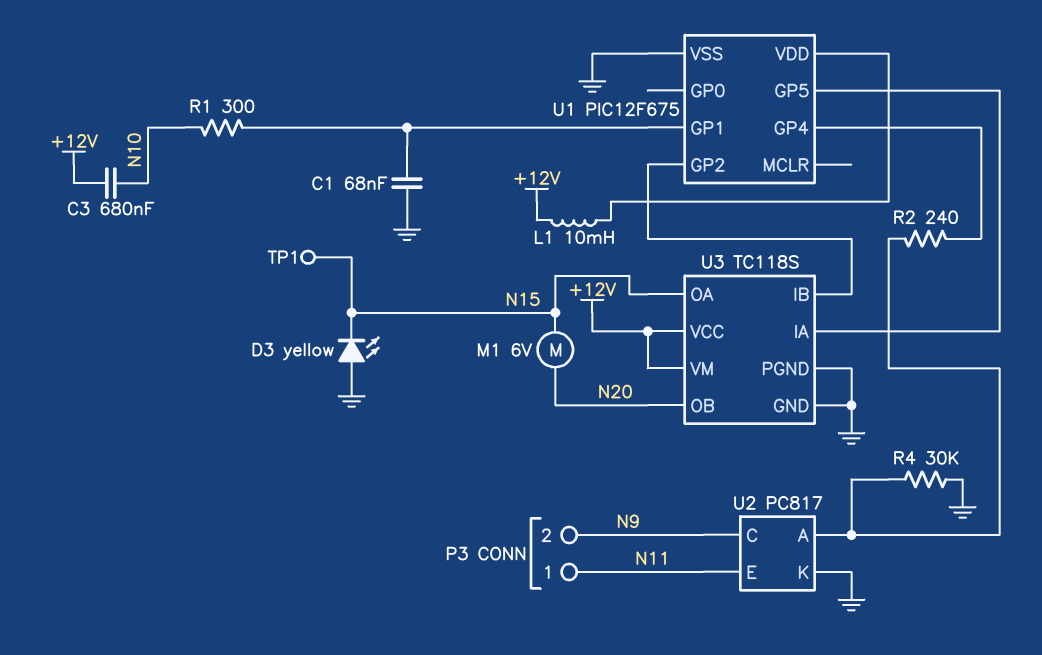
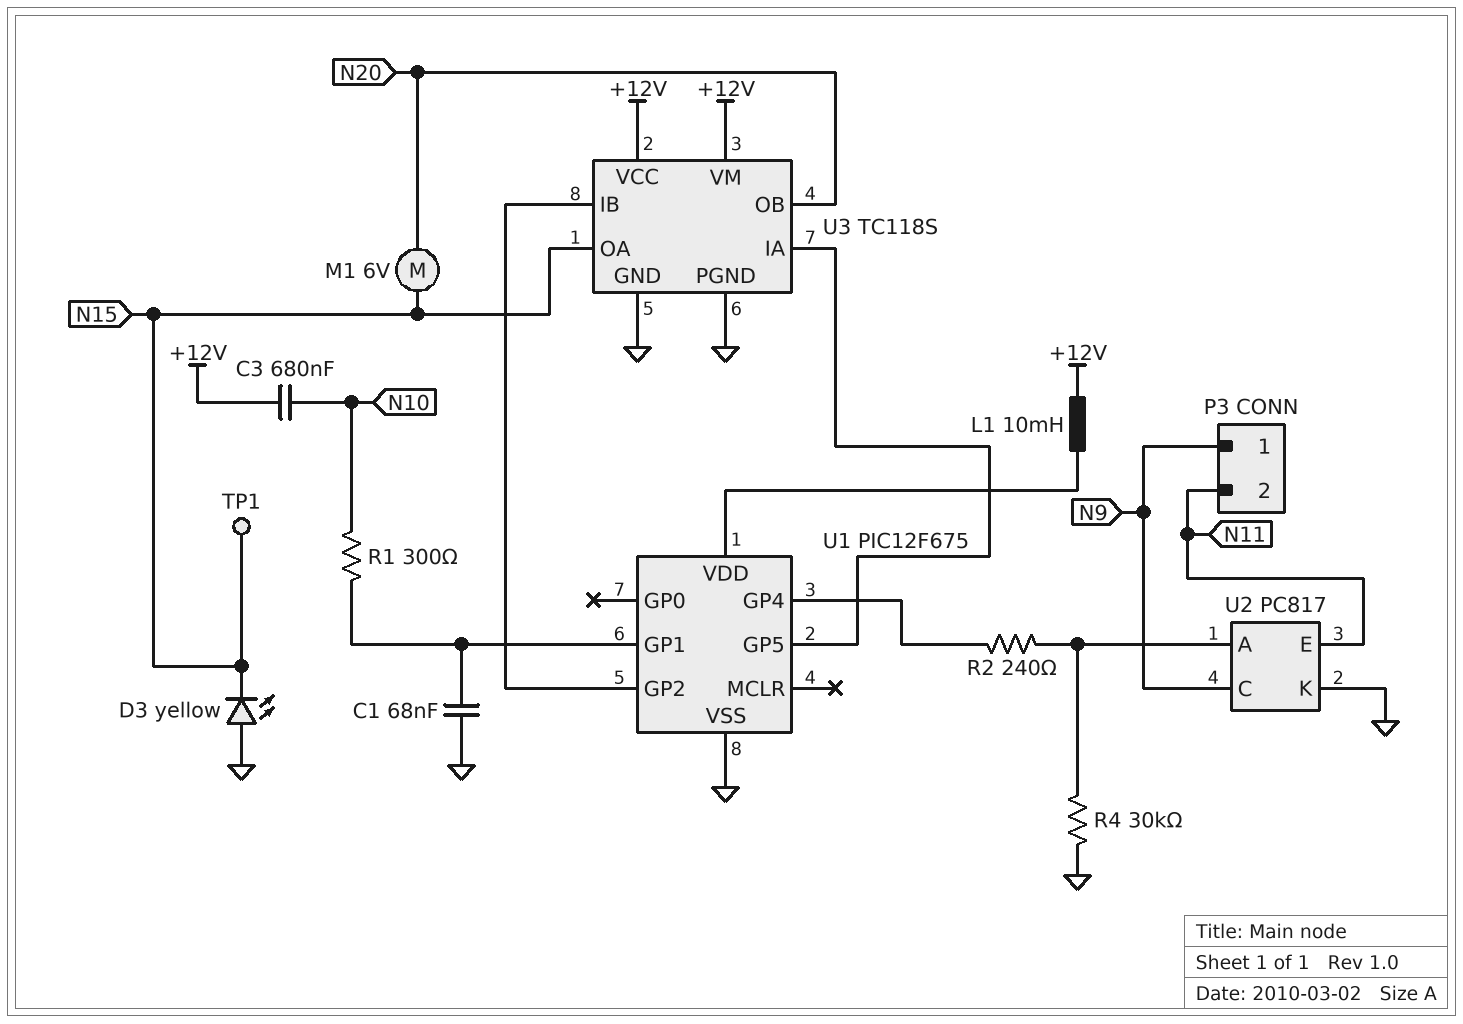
P3 pin 1: N11 -> N9
P3 pin 2: N9 -> N11

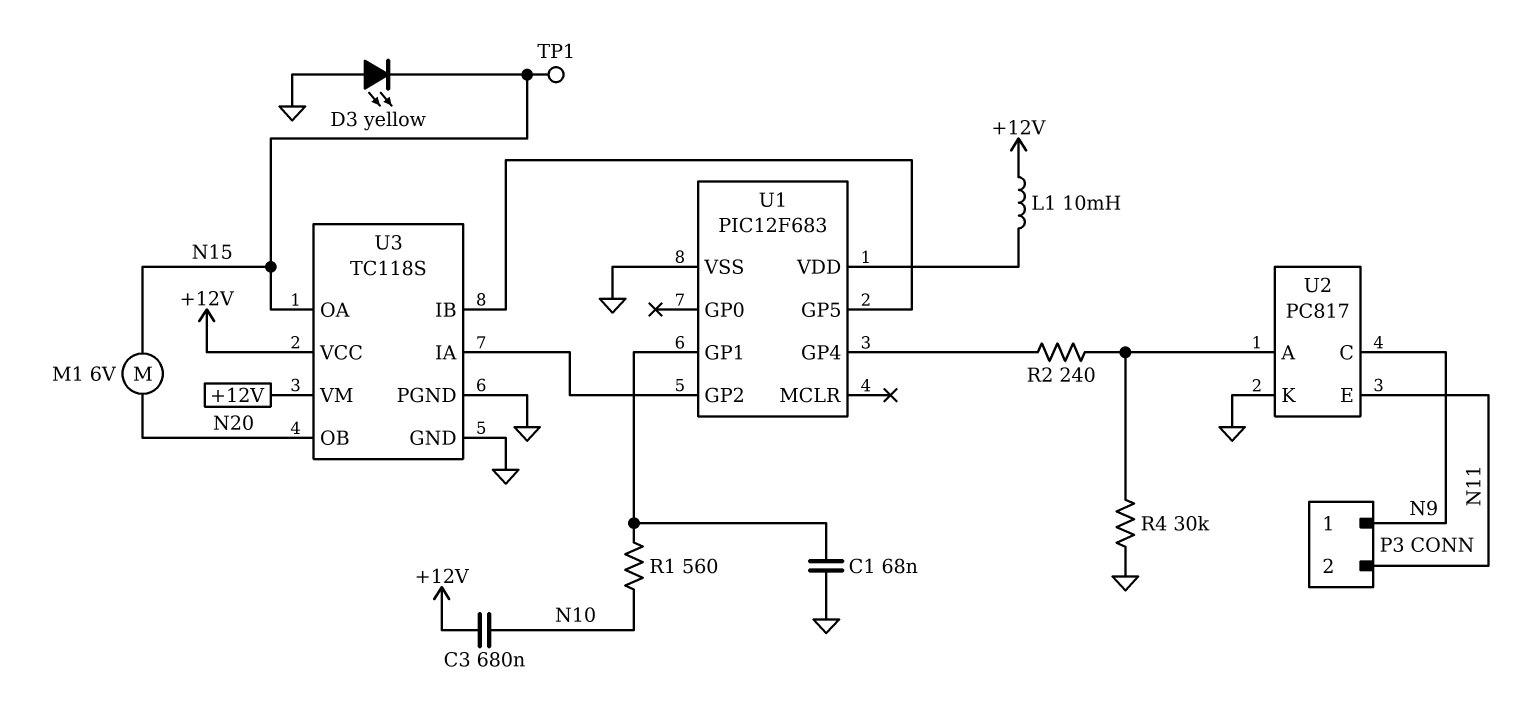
R1: 300 (N10, U1/GP1) -> 560 (N10, U1/GP1)
U1: PIC12F675 -> PIC12F683
U3 pin IA: U1/GP5 -> U1/GP2
U3 pin IB: U1/GP2 -> U1/GP5

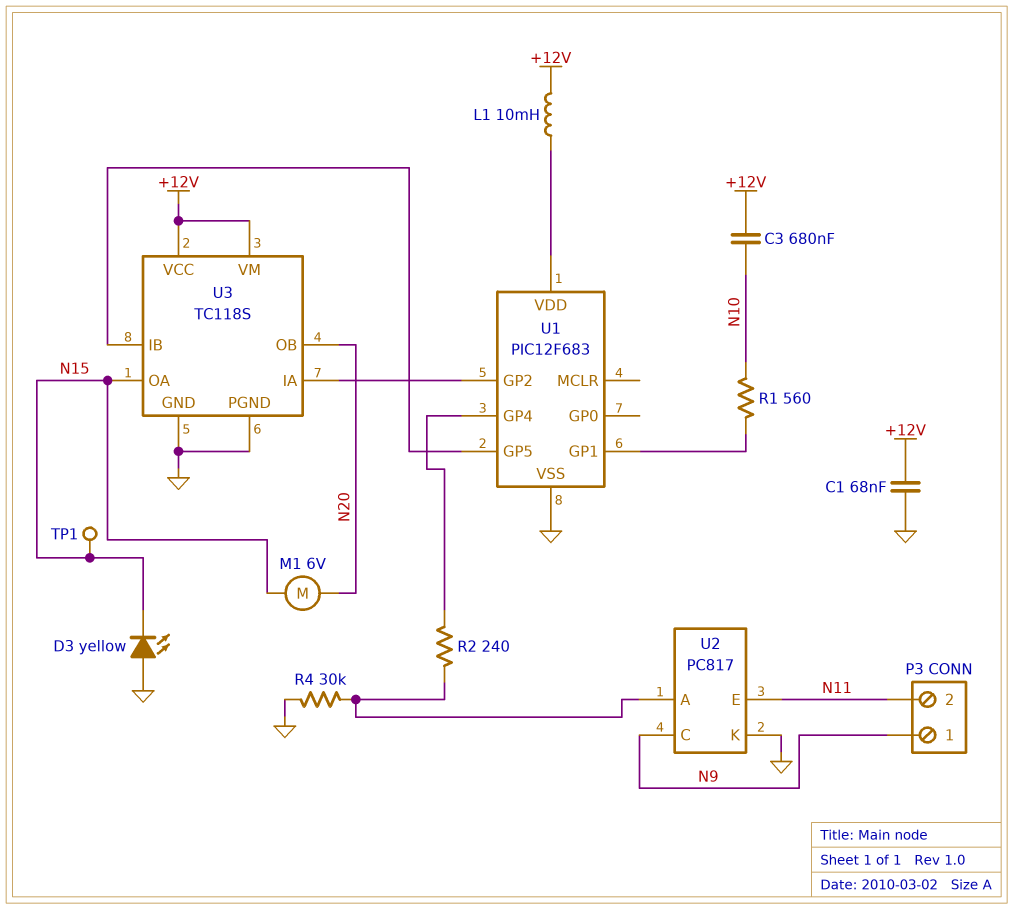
C1: 68nF (GND, U1/GP1) -> 68nF (+12V, GND)

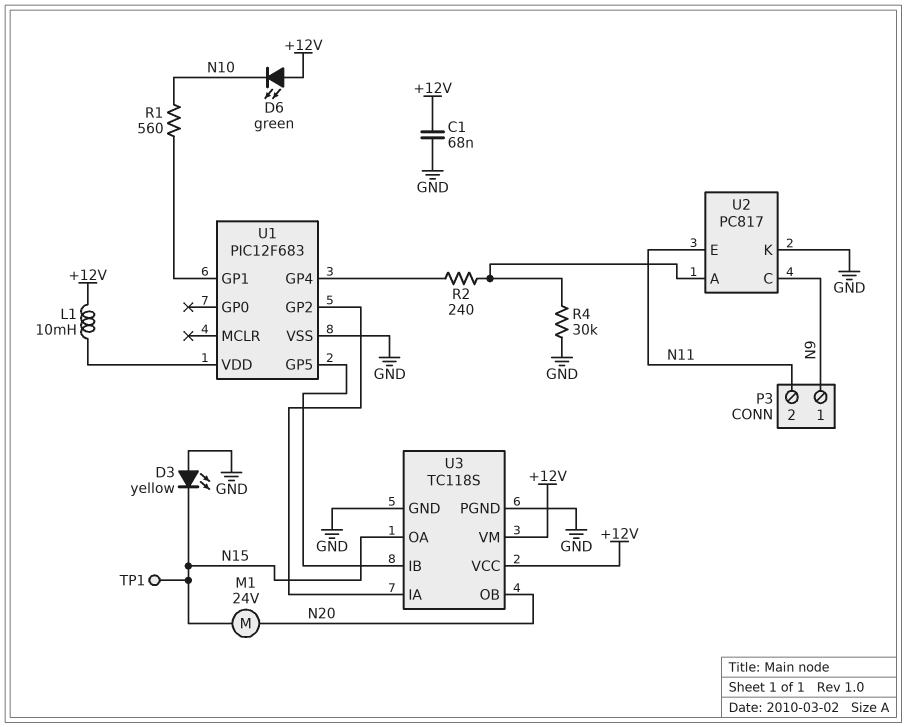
C3: 680nF (+12V, N10) -> none
D6: none -> LED green (A +12V, K N10)
M1: motor 6V (N15, N20) -> motor 24V (N15, N20)

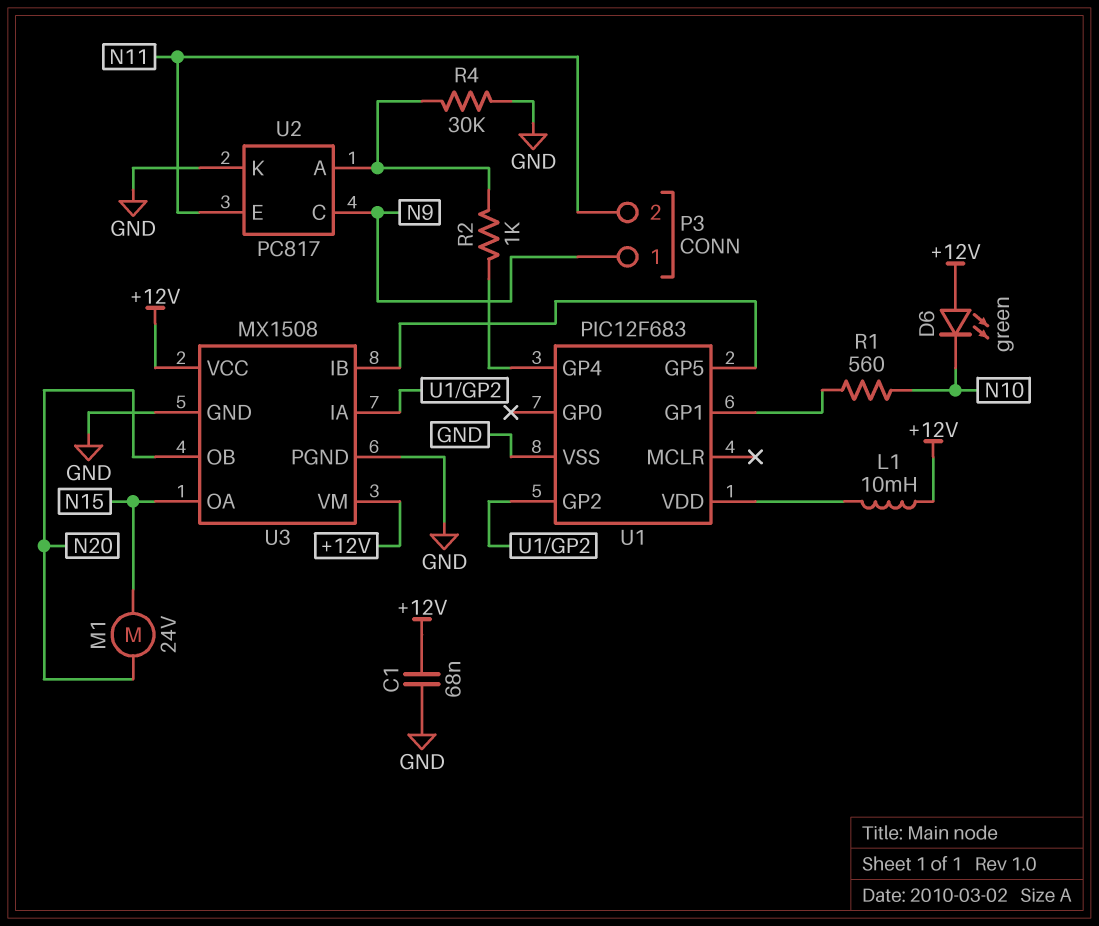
D3: LED yellow (A GND, K N15) -> none
R2: 240 (U1/GP4, U2/A) -> 1k (U1/GP4, U2/A)
TP1: test point (N15) -> none
U3: TC118S -> MX1508

